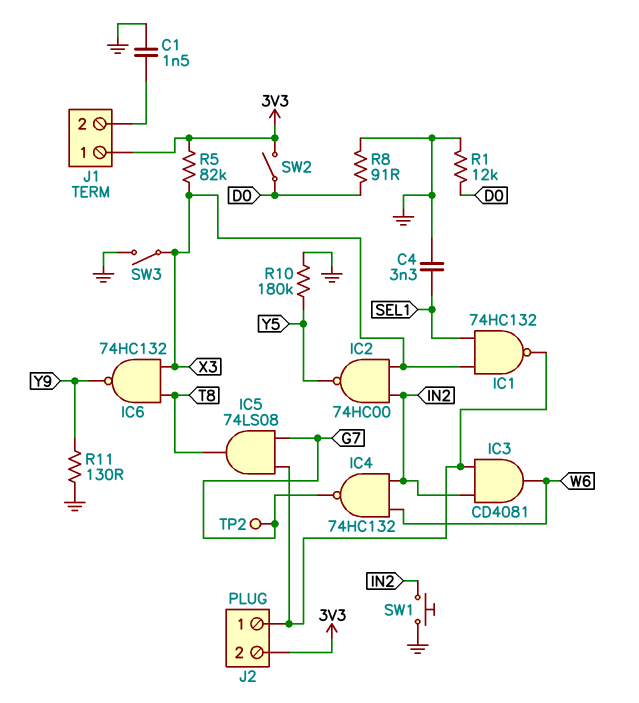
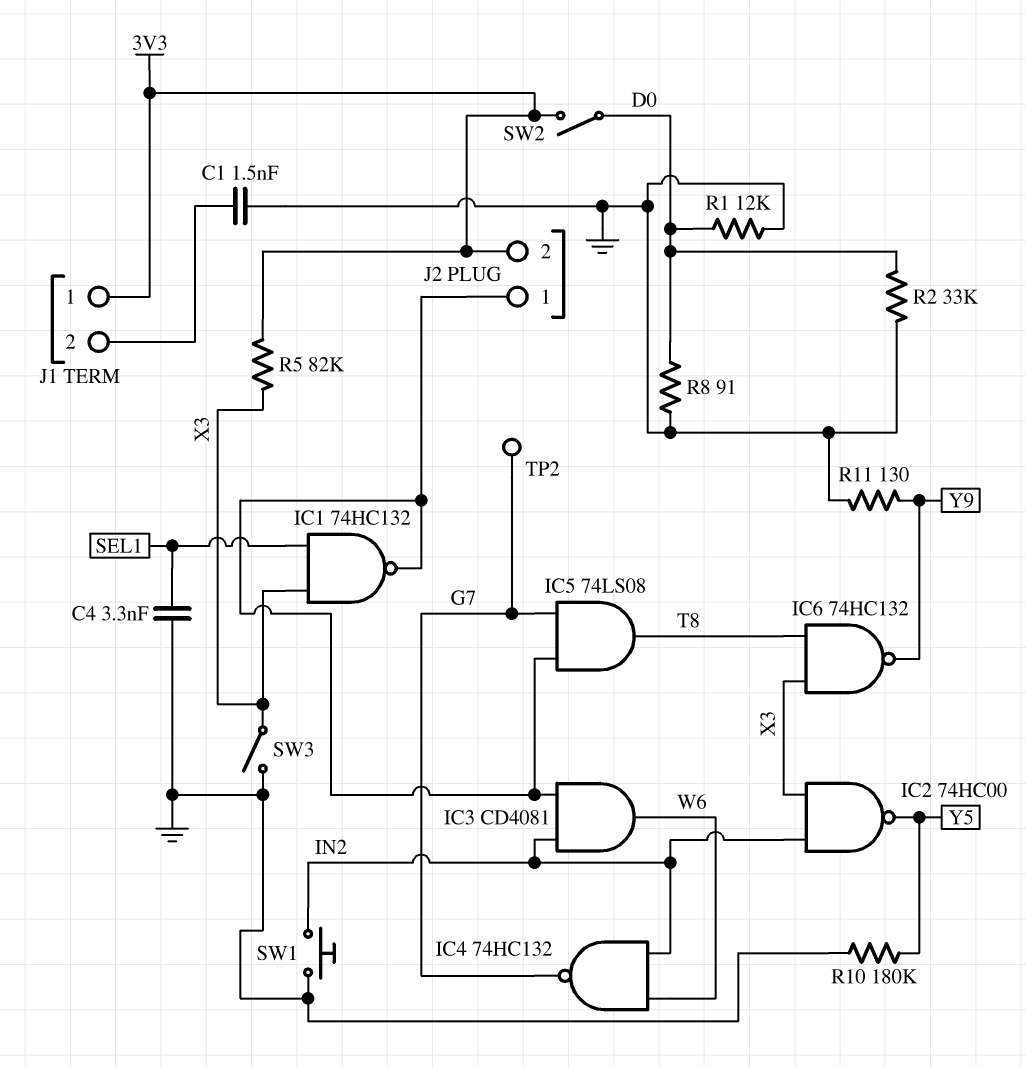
R2: none -> 33k (D0, GND)

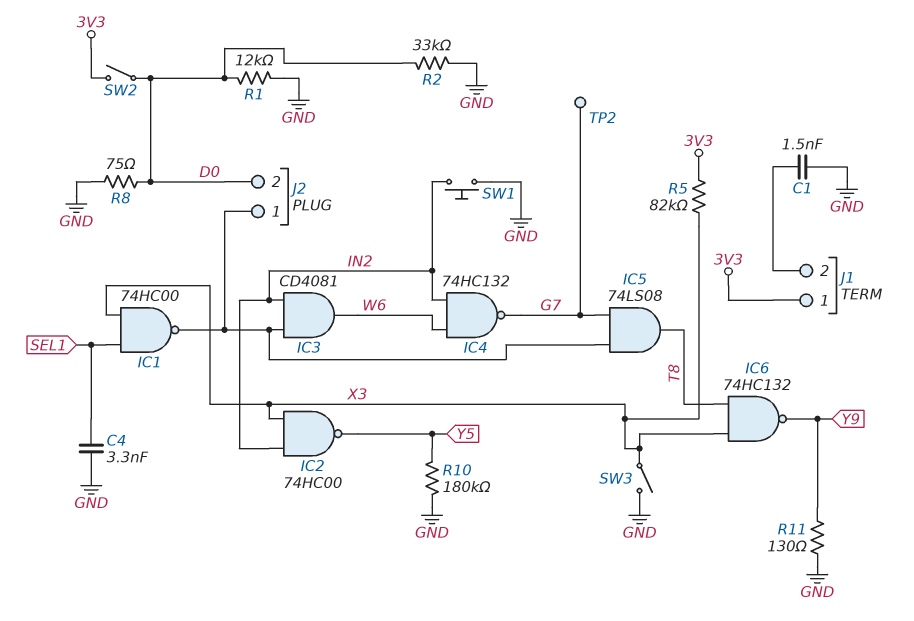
IC1: NAND 74HC132 (in SEL1, in X3, out J2/1) -> NAND 74HC00 (in SEL1, in X3, out J2/1)
J2 pin 2: 3V3 -> D0
R8: 91 (D0, GND) -> 75 (D0, GND)

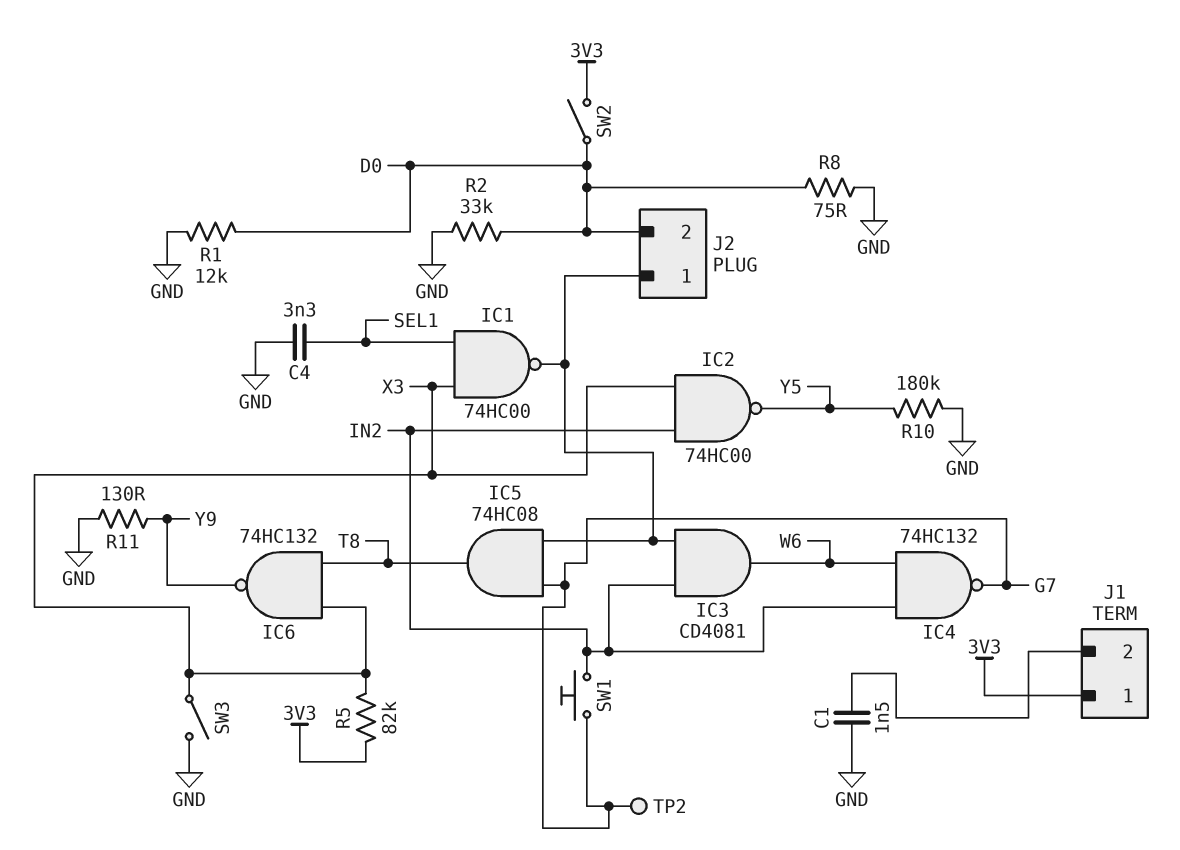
IC5: AND 74LS08 (in G7, in J2/1, out T8) -> AND 74HC08 (in G7, in J2/1, out T8)
SW1: button (GND, IN2) -> button (G7, IN2)

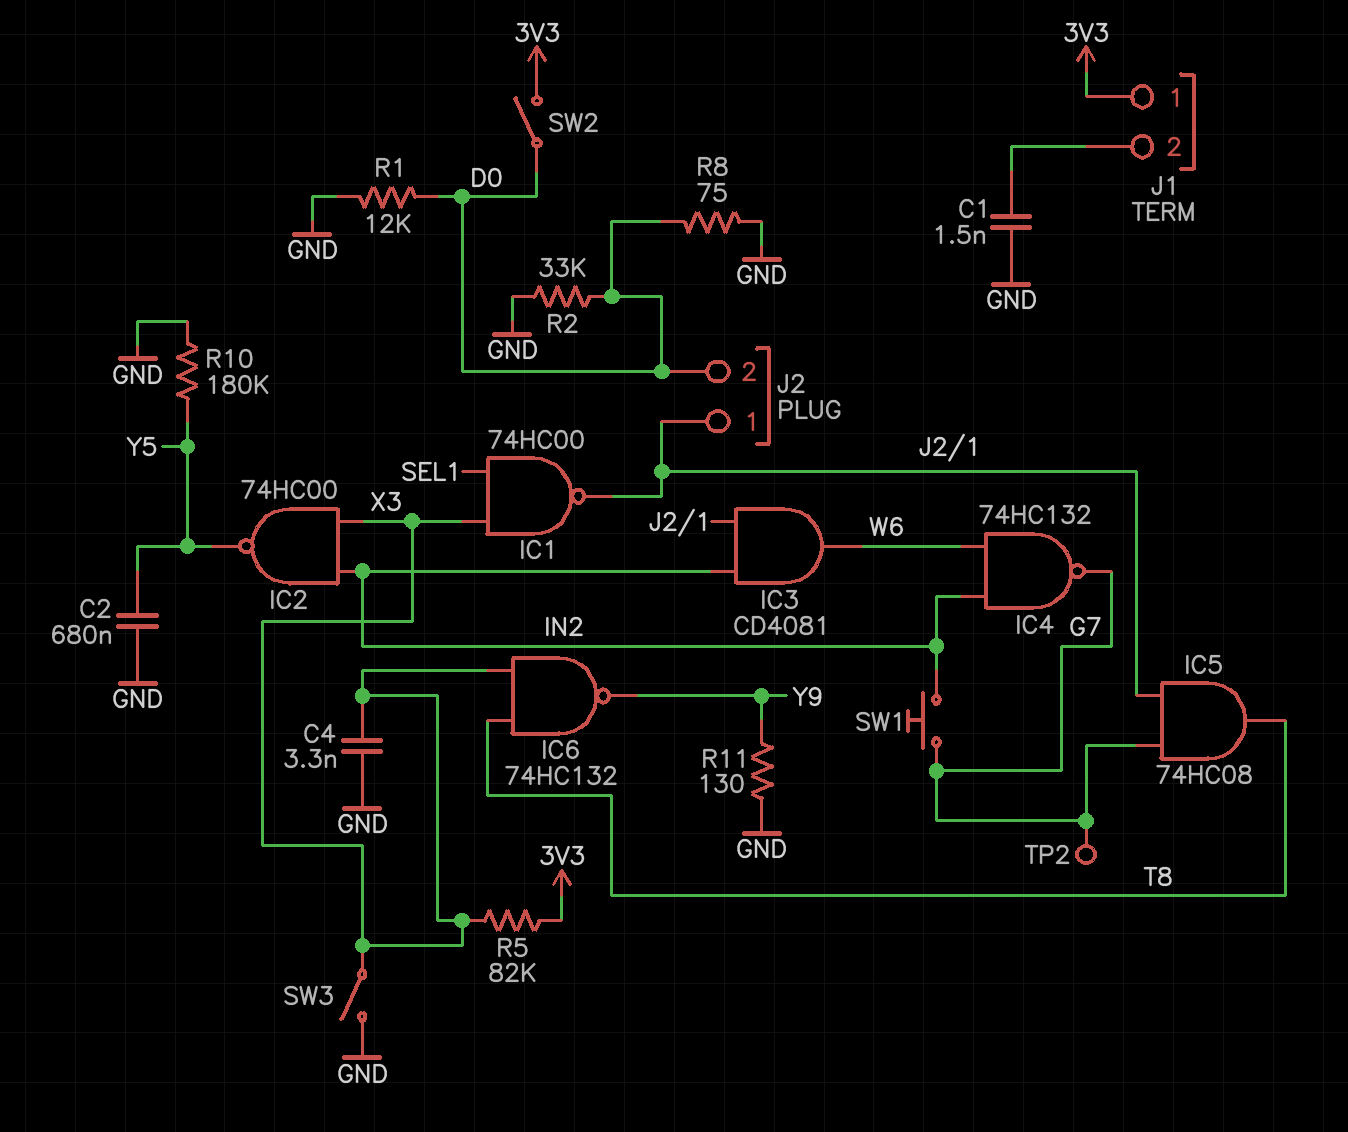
C2: none -> 680nF (GND, Y5)
C4: 3.3nF (GND, SEL1) -> 3.3nF (GND, X3)

